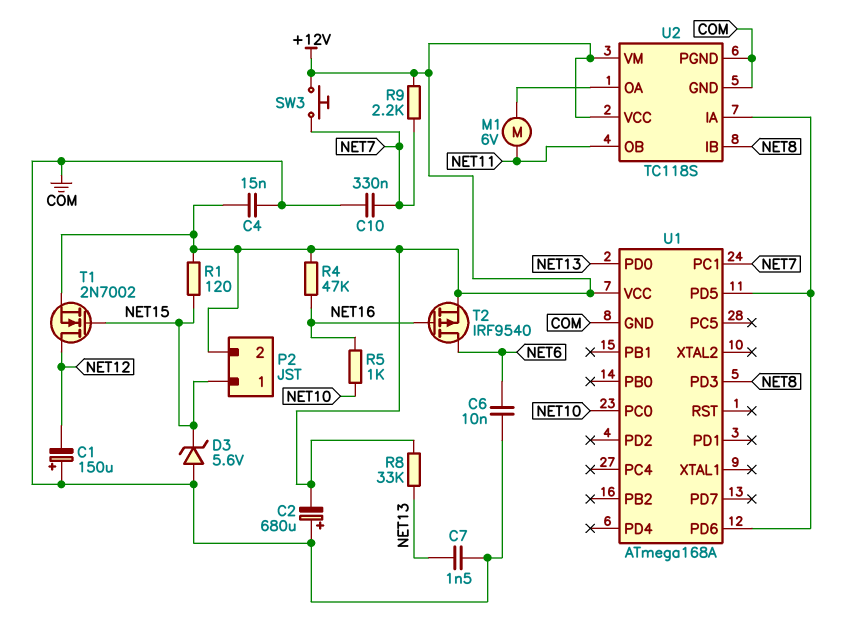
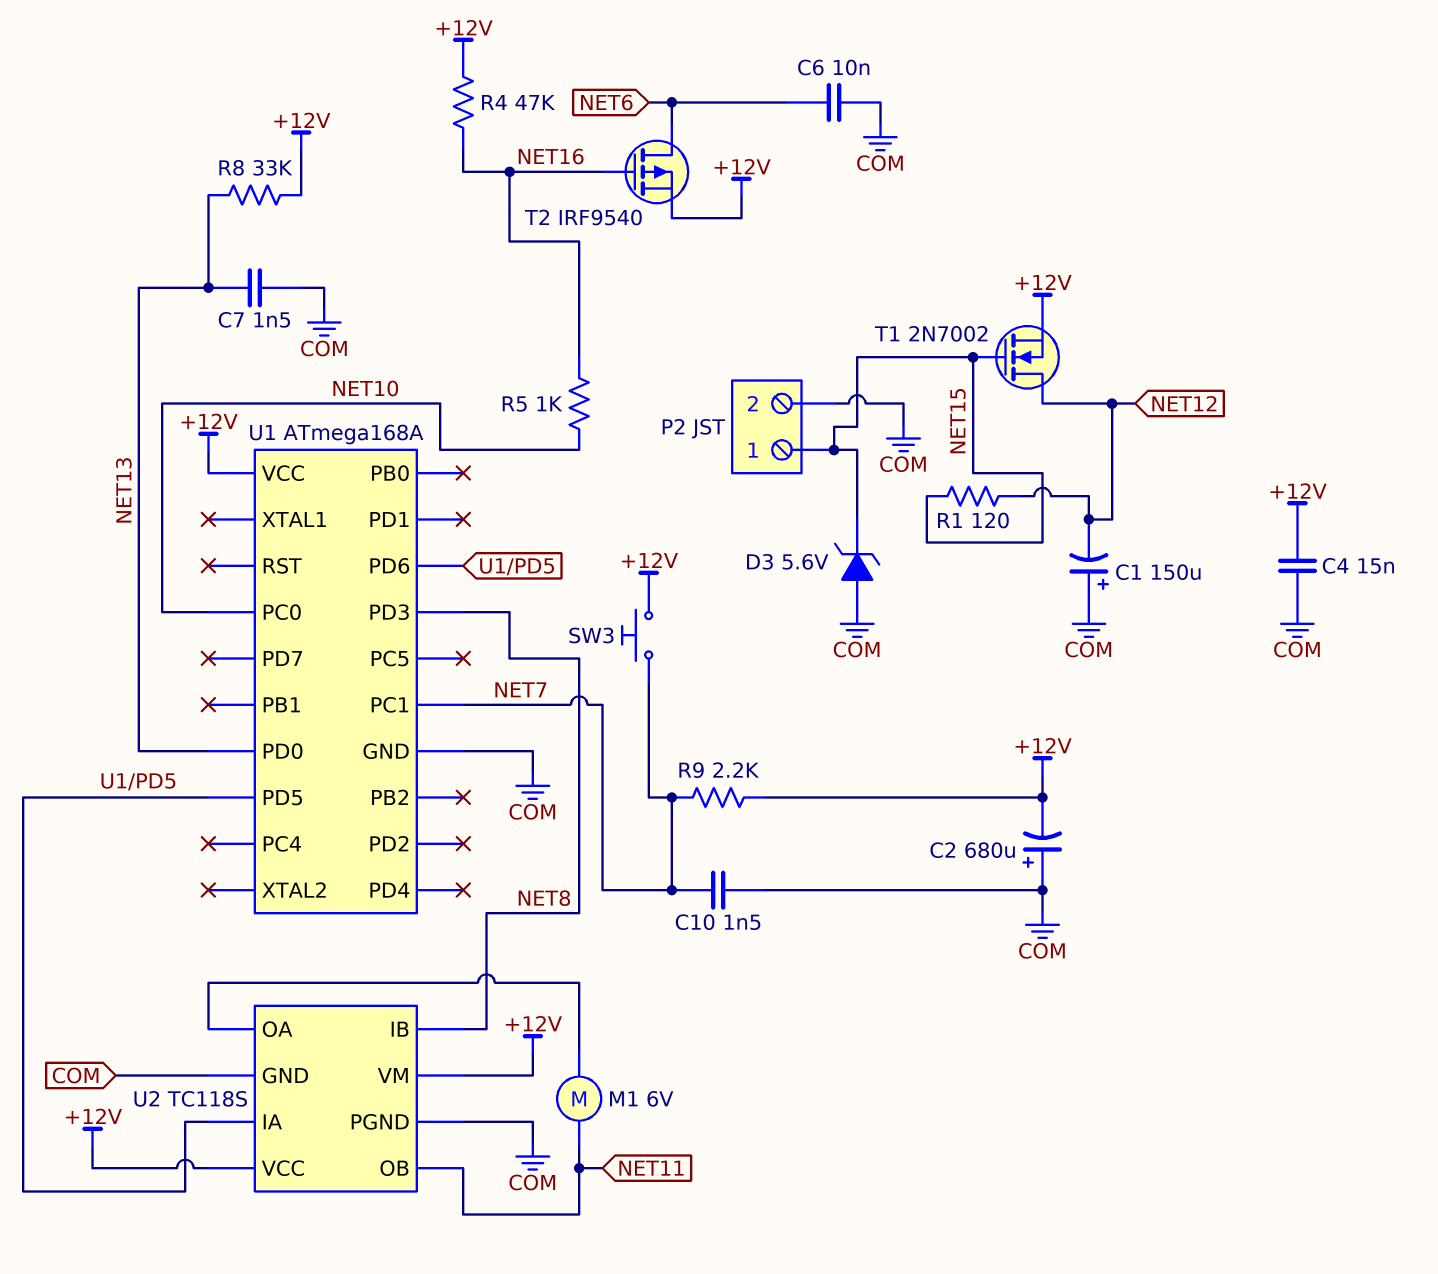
C10: 330nF (COM, NET7) -> 1.5nF (COM, NET7)
P2 pin 2: +12V -> COM
R1: 120 (+12V, NET15) -> 120 (NET12, NET15)

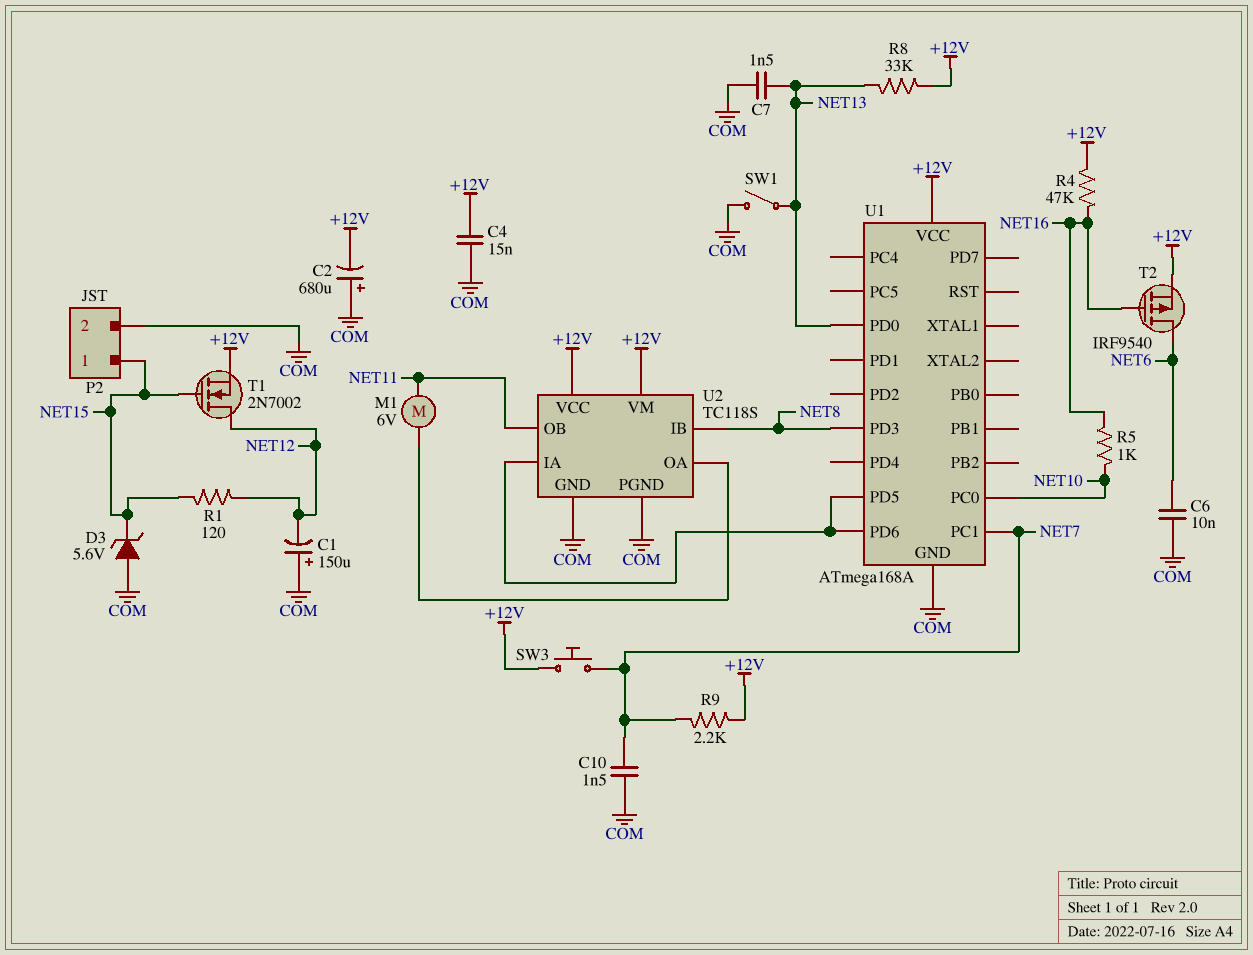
SW1: none -> switch (COM, NET13)

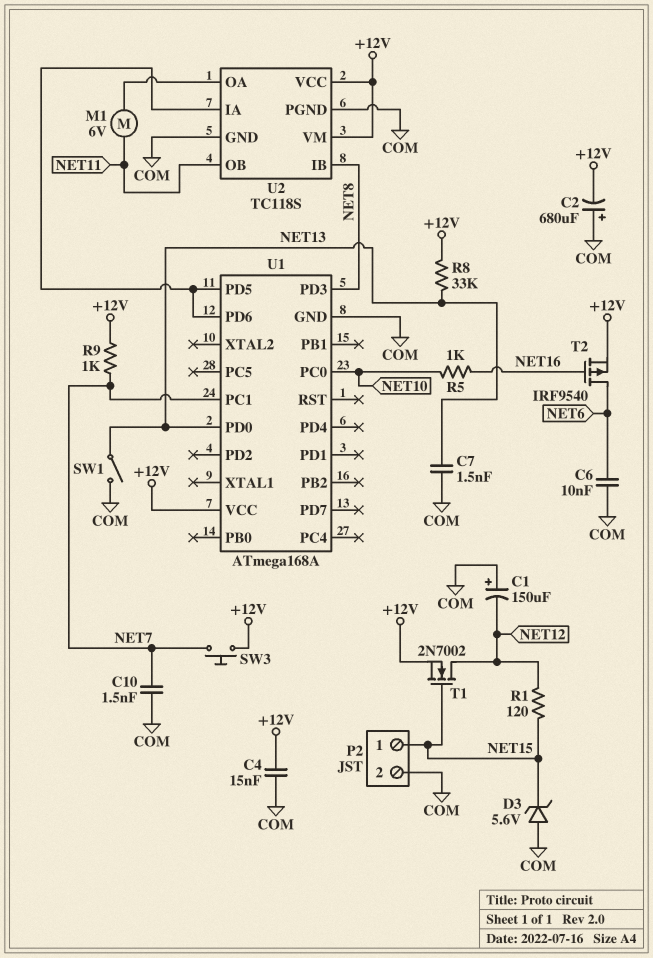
R4: 47k (+12V, NET16) -> none
R9: 2.2k (+12V, NET7) -> 1k (+12V, NET7)

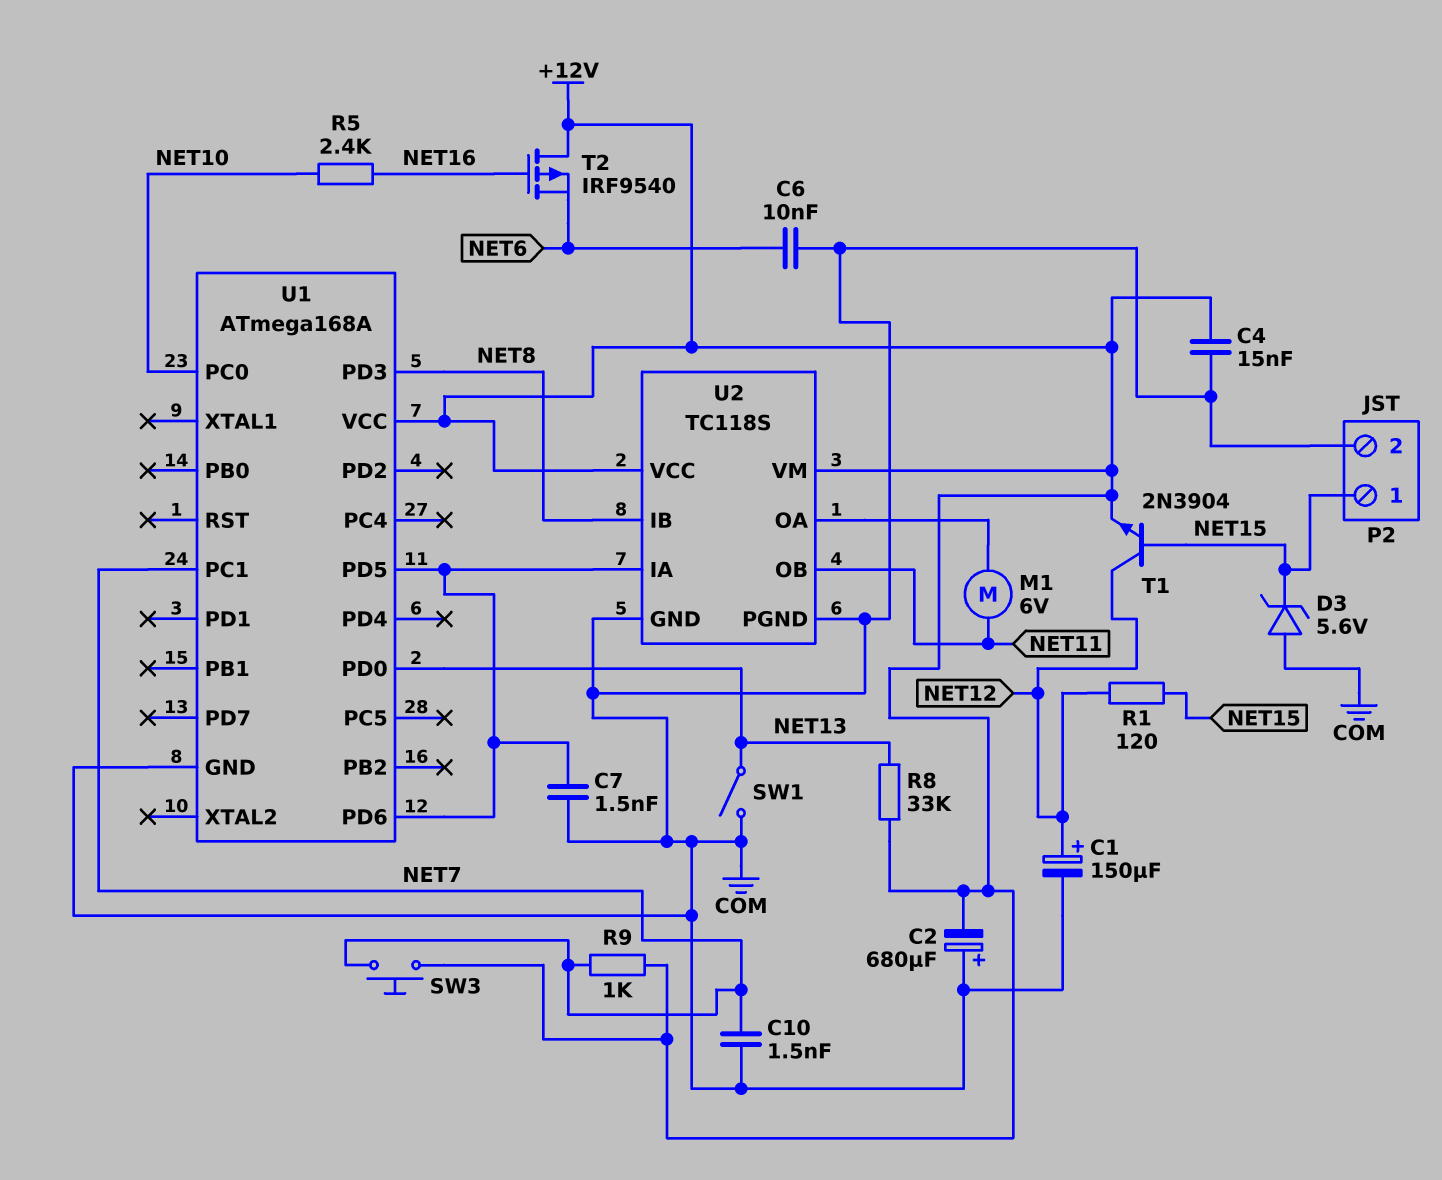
C1: 150uF (plus COM, minus NET12) -> 150uF (plus NET12, minus COM)
C7: 1.5nF (COM, NET13) -> 1.5nF (COM, U1/PD5)
R5: 1k (NET10, NET16) -> 2.4k (NET10, NET16)
T1: NMOS 2N7002 (G NET15, D NET12, S +12V) -> NPN 2N3904 (B NET15, C NET12, E +12V)
T2: PMOS IRF9540 (G NET16, D NET6, S +12V) -> PMOS IRF9540 (G NET16, D +12V, S NET6)

